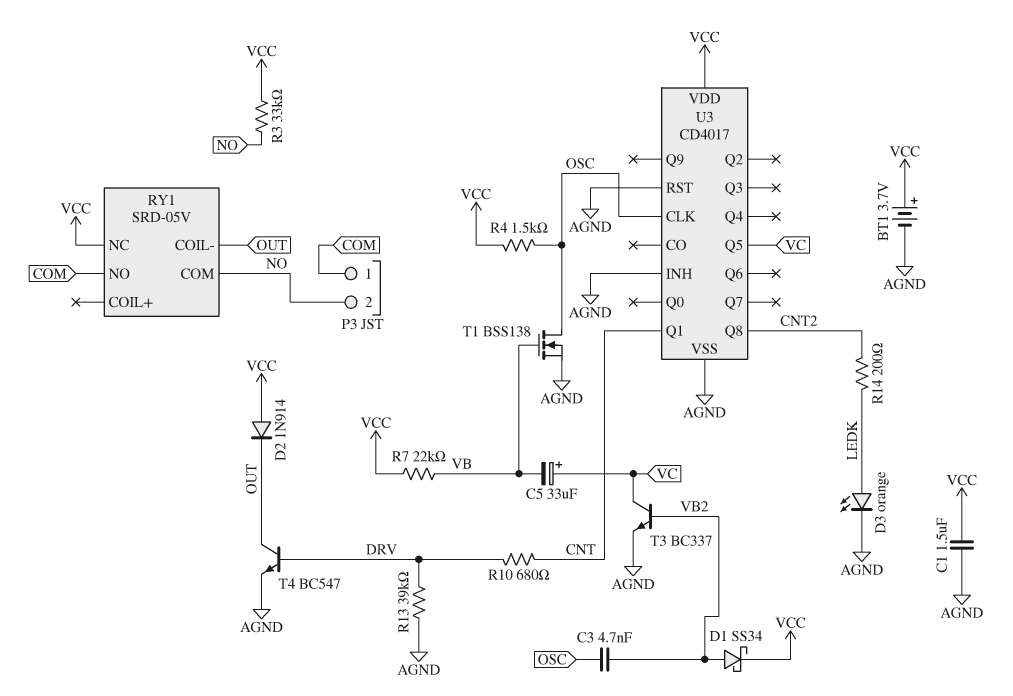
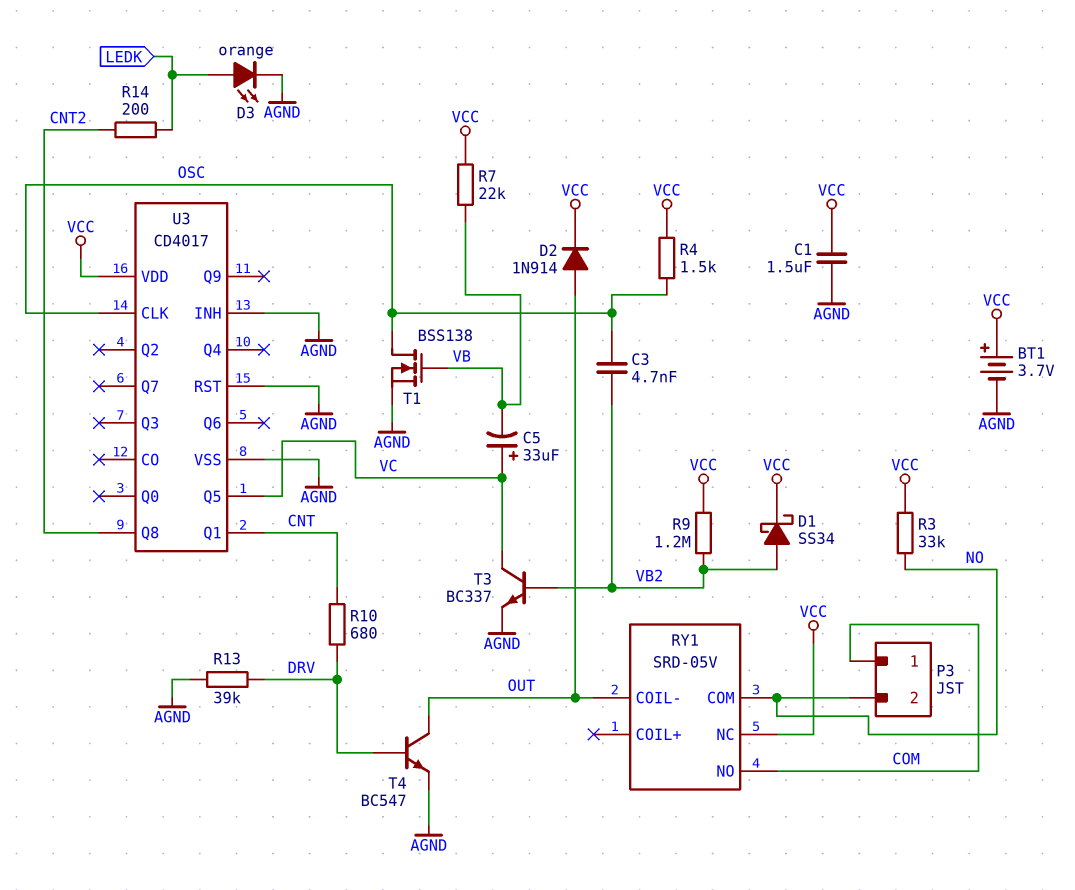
D2: diode 1N914 (A VCC, K OUT) -> diode 1N914 (A OUT, K VCC)
R9: none -> 1.2M (VB2, VCC)

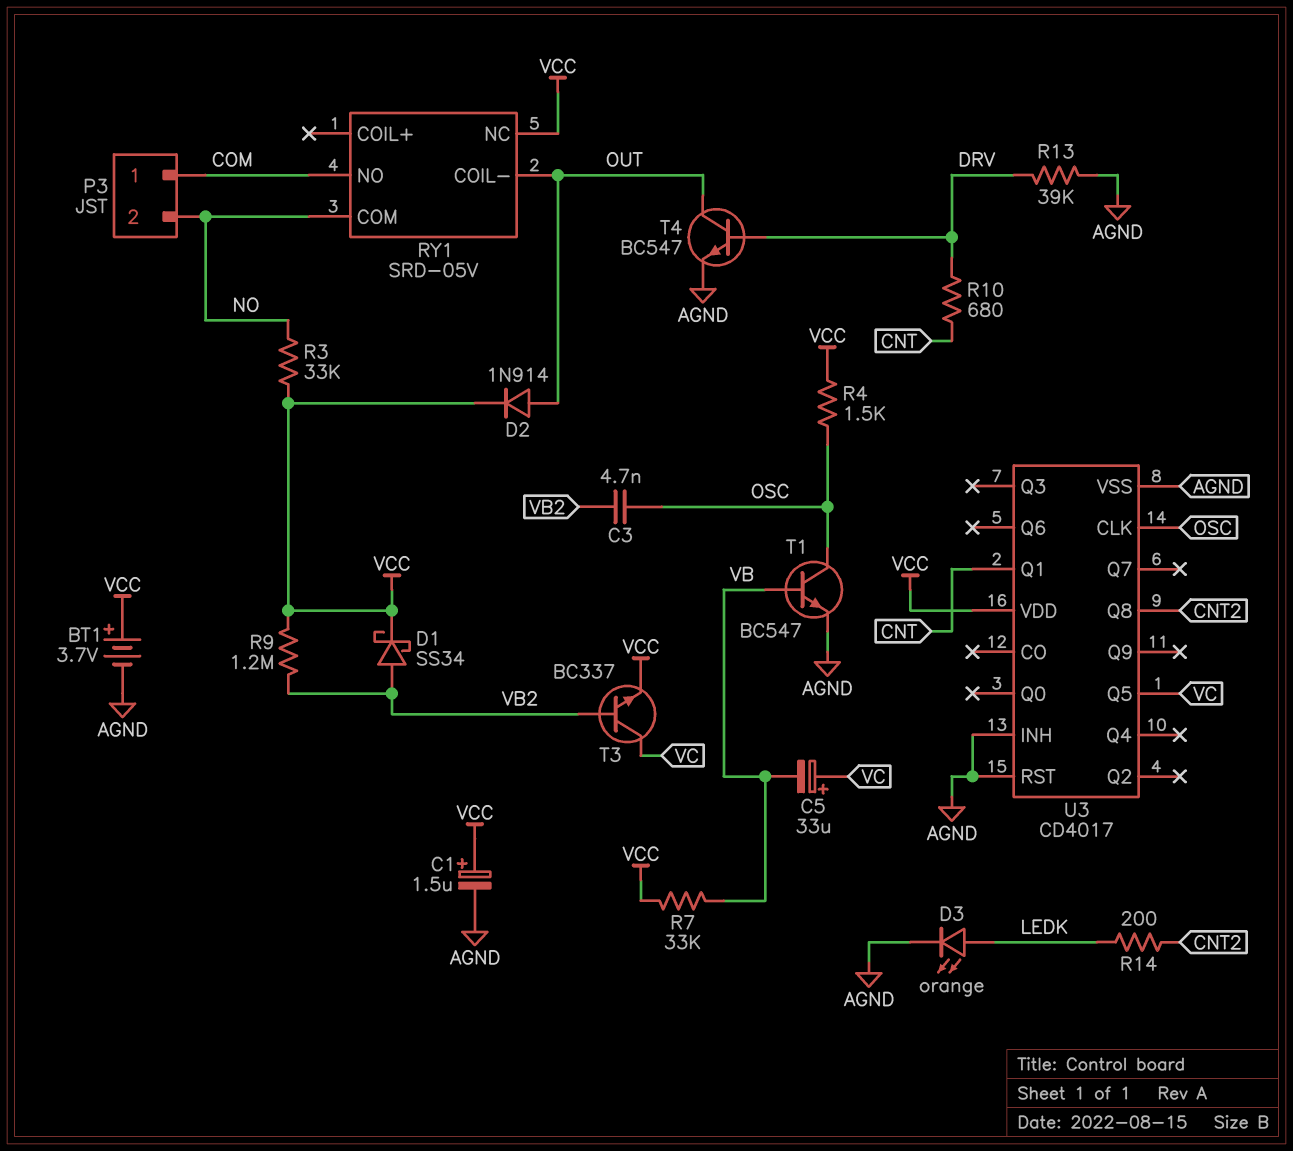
C1: 1.5uF (AGND, VCC) -> 1.5uF (plus VCC, minus AGND)
R7: 22k (VB, VCC) -> 33k (VB, VCC)
T1: NMOS BSS138 (G VB, D OSC, S AGND) -> NPN BC547 (B VB, C OSC, E AGND)
T3: NPN BC337 (B VB2, C VC, E AGND) -> NPN BC337 (B VB2, C VC, E VCC)

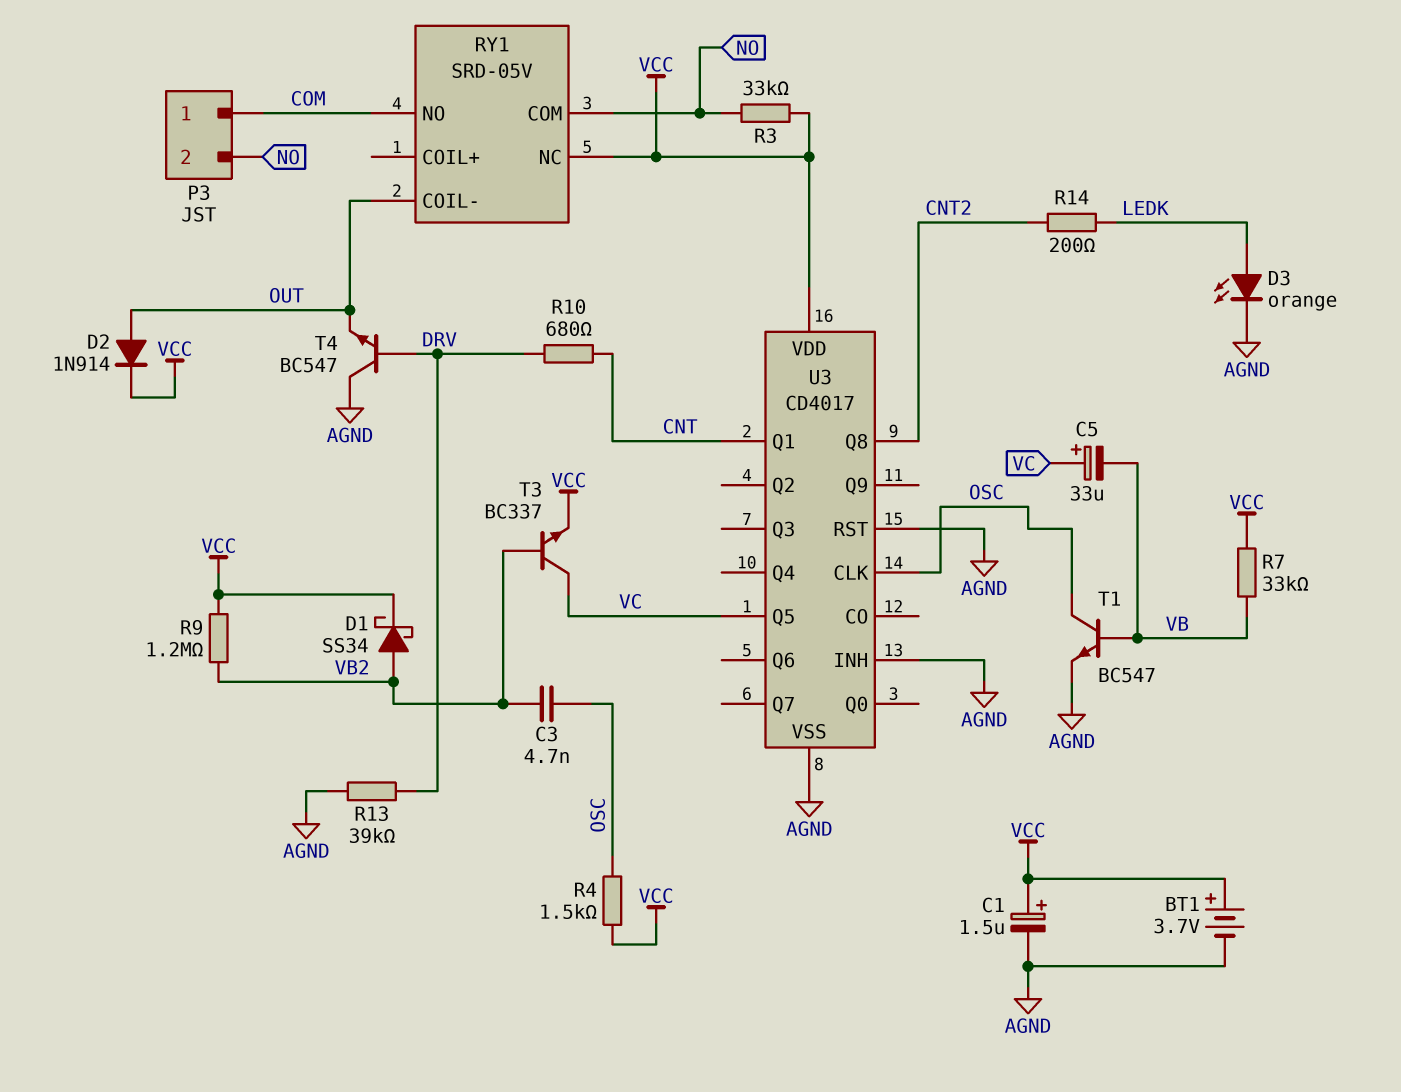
T4: NPN BC547 (B DRV, C OUT, E AGND) -> NPN BC547 (B DRV, C AGND, E OUT)

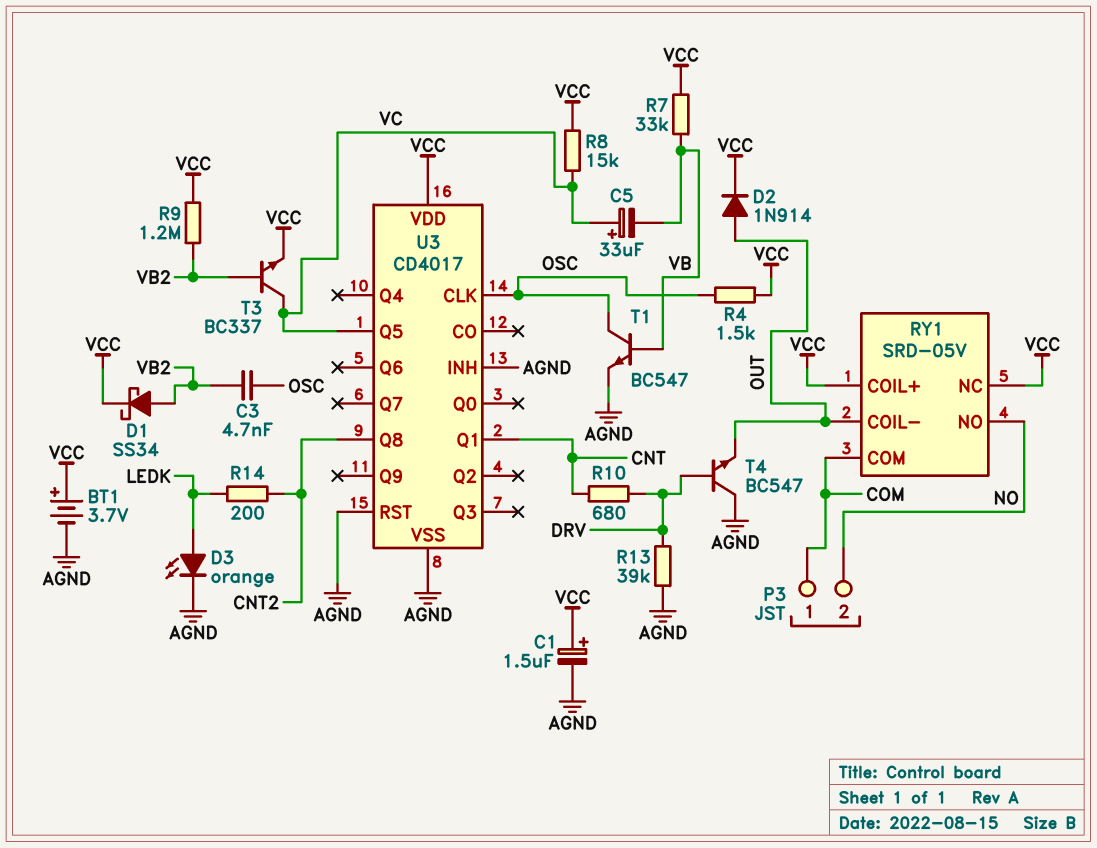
R3: 33k (NO, VCC) -> none
R8: none -> 15k (VC, VCC)
RY1 pin COIL+: none -> VCC
RY1 pin COM: NO -> COM
RY1 pin NO: COM -> NO

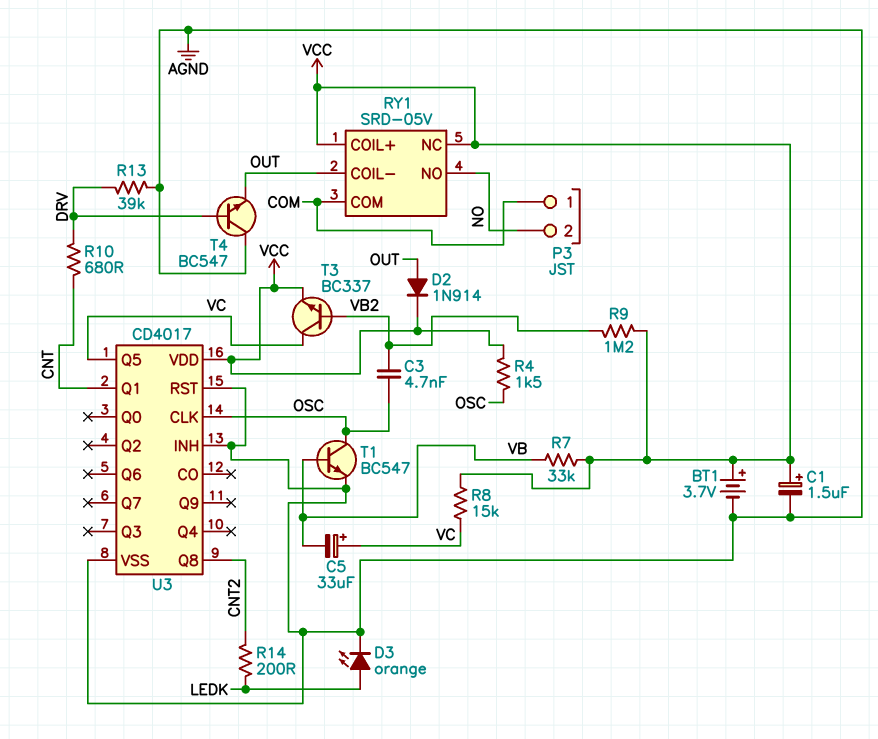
D1: schottky SS34 (A VB2, K VCC) -> none

